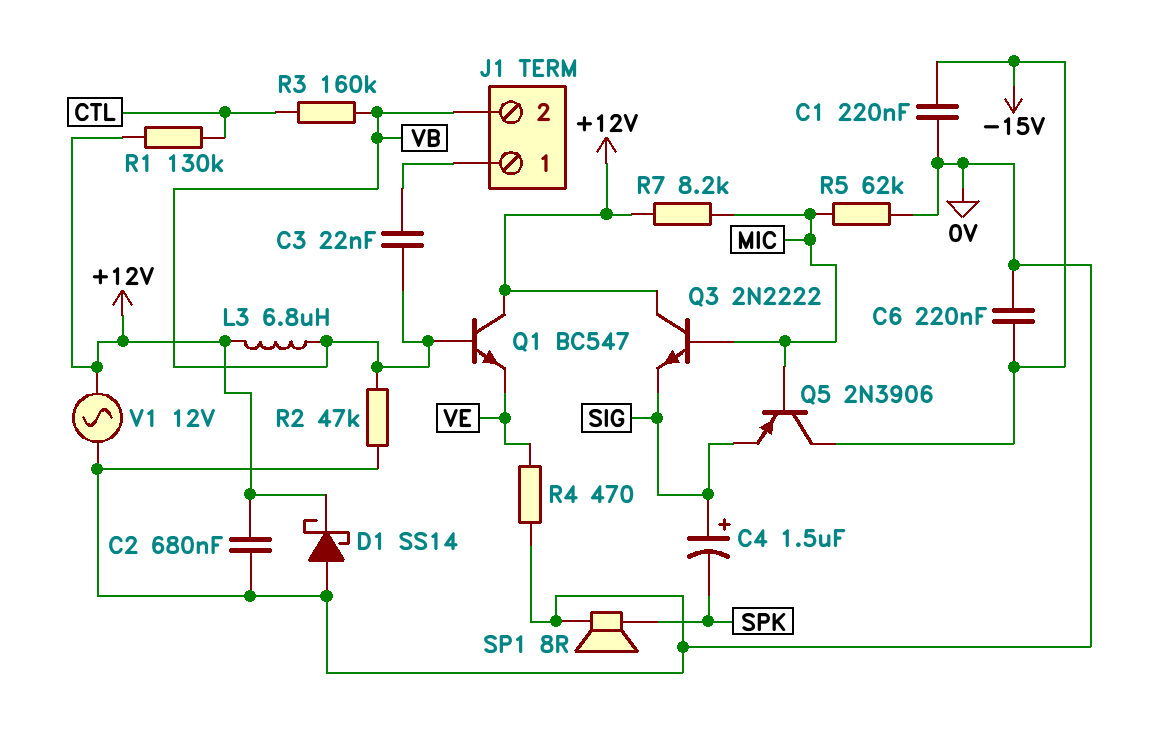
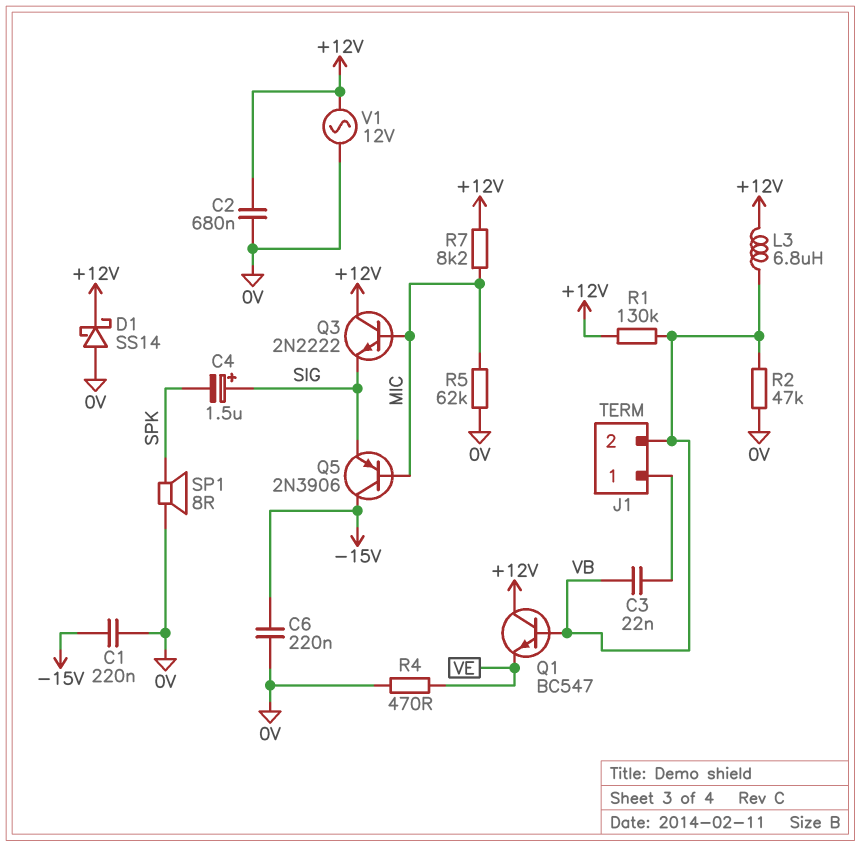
R1: 130k (+12V, CTL) -> 130k (+12V, VB)
R3: 160k (CTL, VB) -> none

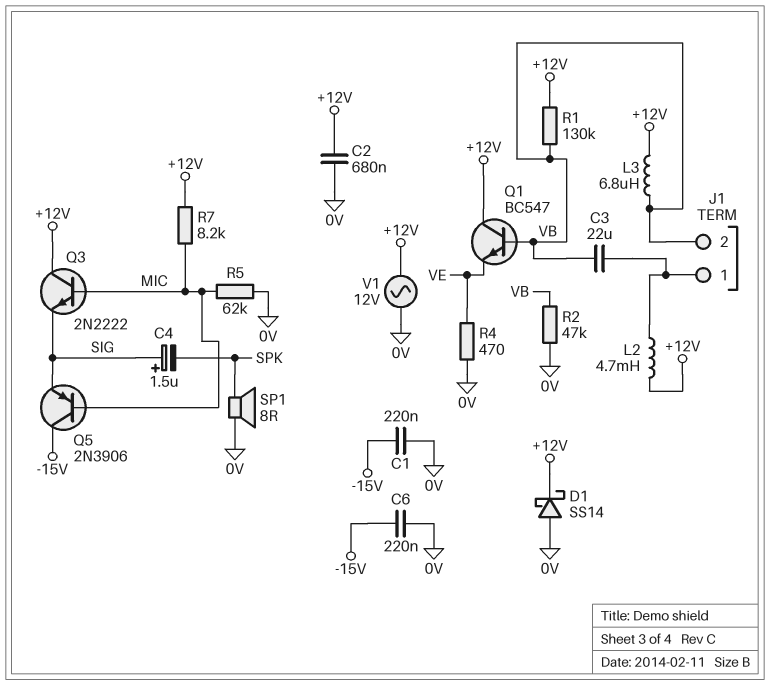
C3: 22nF (J1/1, VB) -> 22uF (J1/1, VB)
L2: none -> 4.7mH (+12V, J1/1)

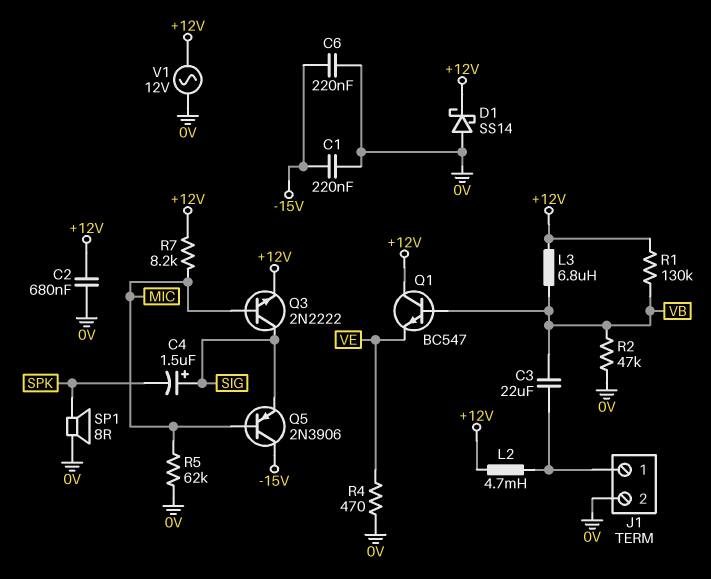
J1 pin 2: VB -> 0V
Q3: NPN 2N2222 (B MIC, C +12V, E SIG) -> NPN 2N2222 (B MIC, C SIG, E +12V)

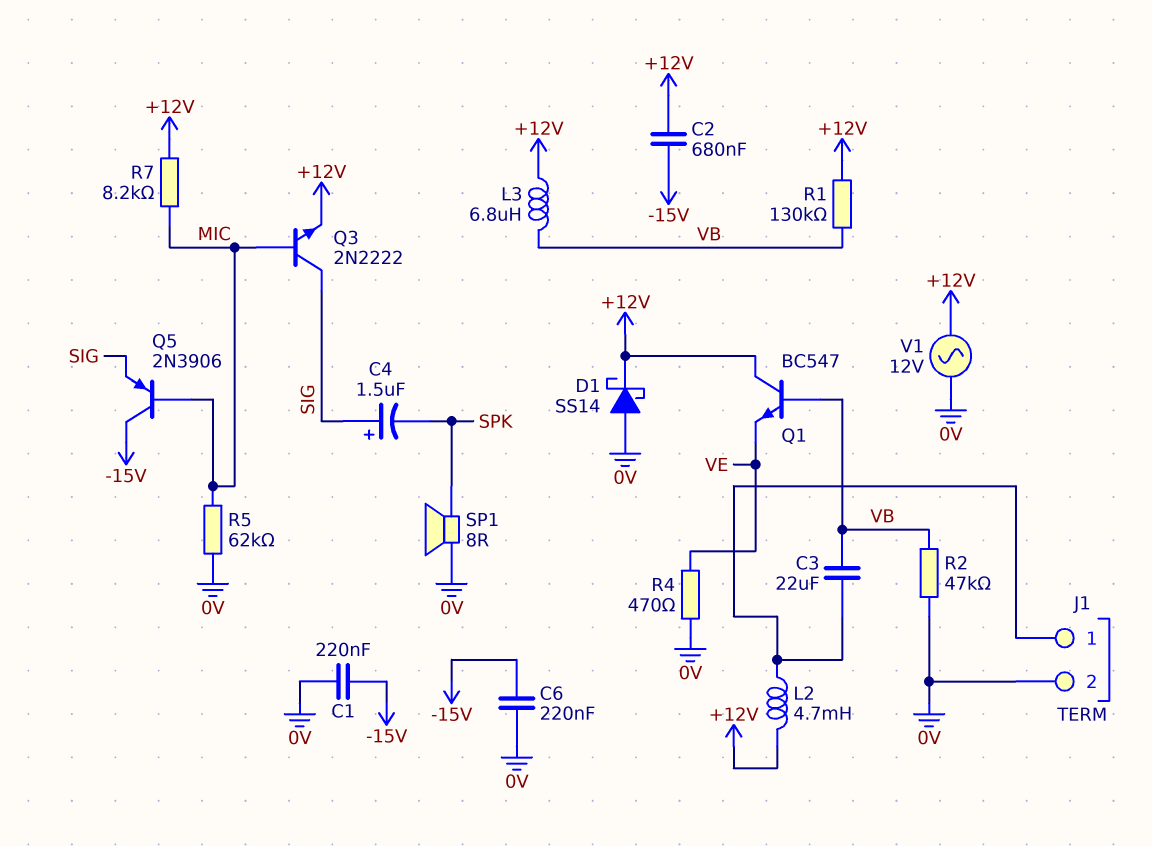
C2: 680nF (+12V, 0V) -> 680nF (+12V, -15V)

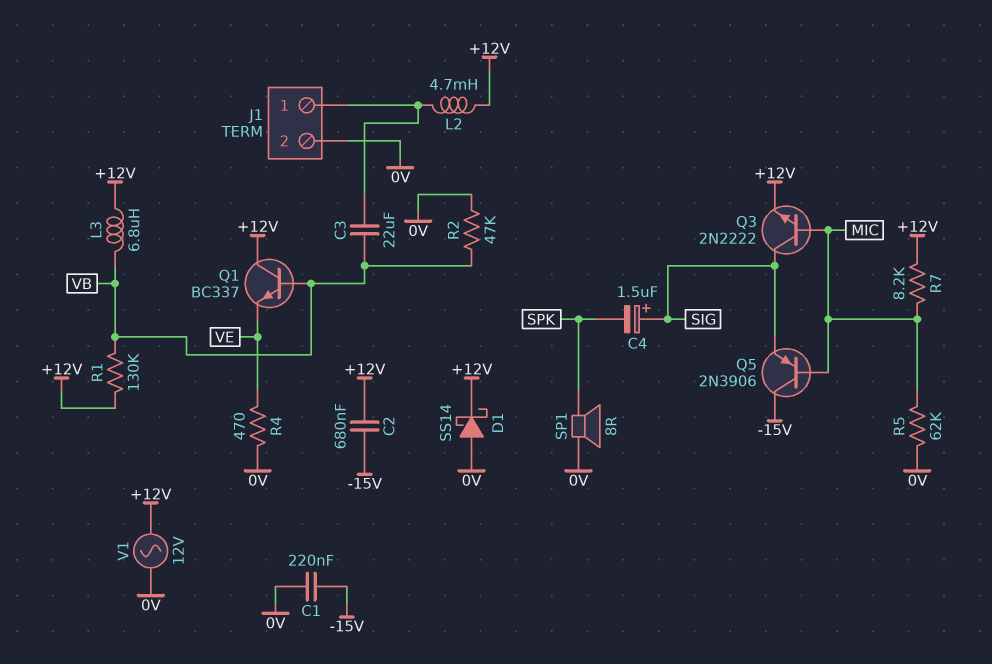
C6: 220nF (-15V, 0V) -> none
Q1: NPN BC547 (B VB, C +12V, E VE) -> NPN BC337 (B VB, C +12V, E VE)

